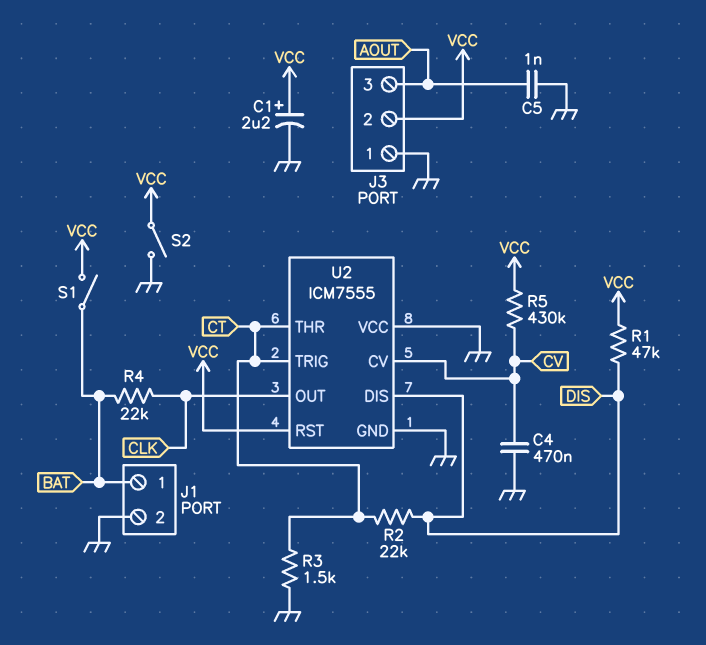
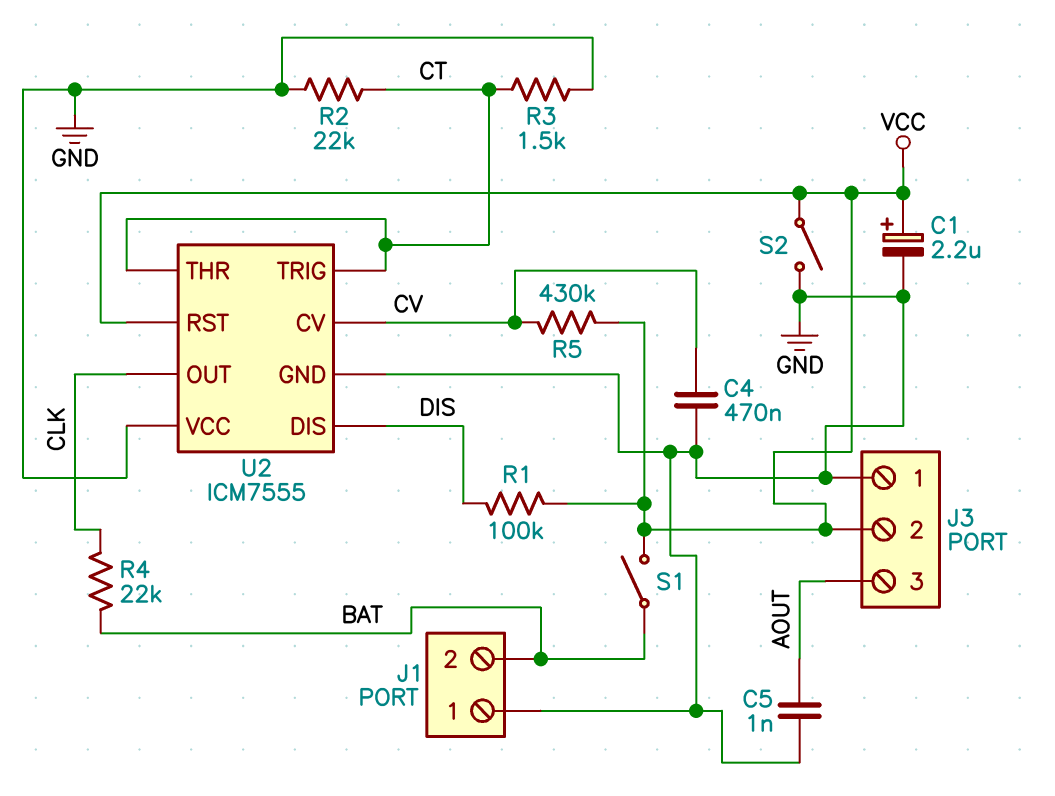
J1 pin 1: BAT -> GND
J1 pin 2: GND -> BAT
R1: 47k (DIS, VCC) -> 100k (DIS, VCC)
R2: 22k (CT, DIS) -> 22k (CT, GND)

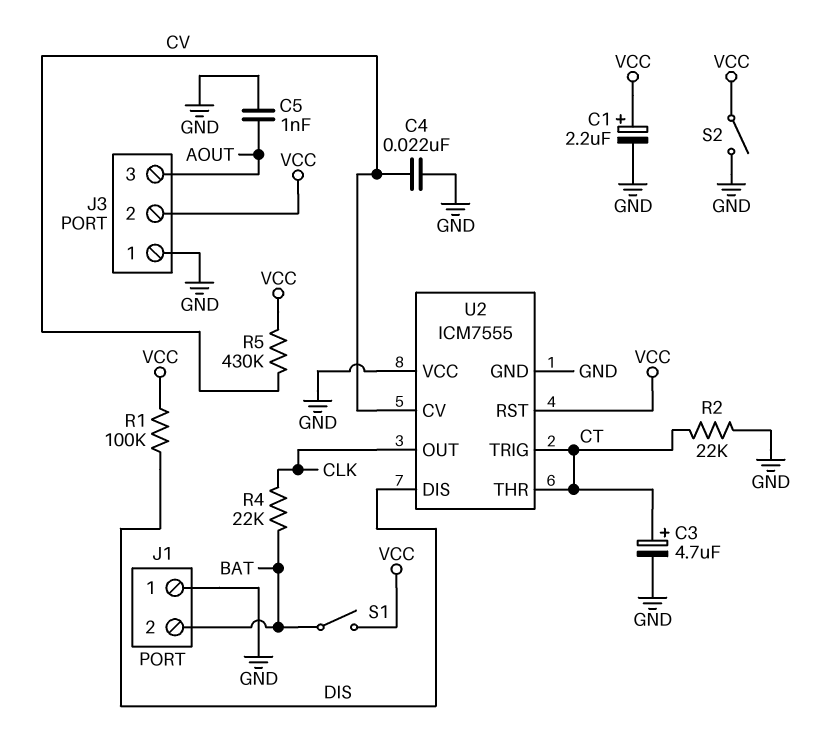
C3: none -> 4.7uF (plus CT, minus GND)
C4: 470nF (CV, GND) -> 22nF (CV, GND)
R3: 1.5k (CT, GND) -> none

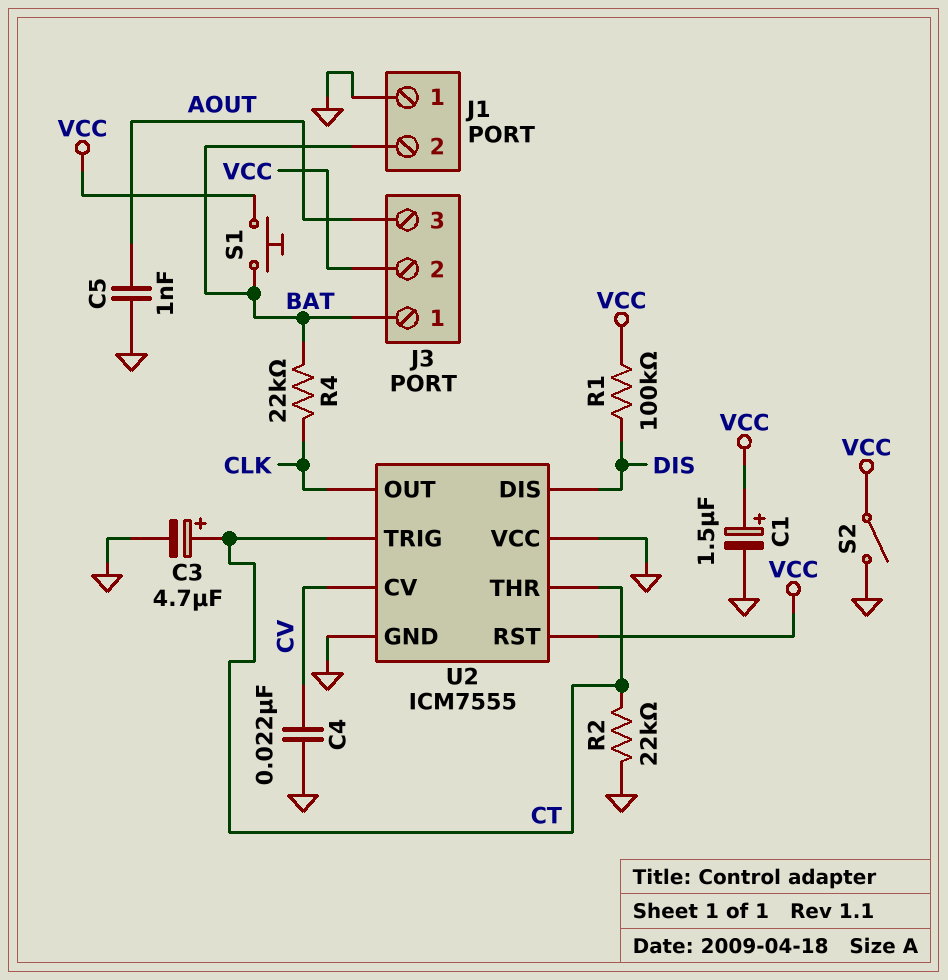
C1: 2.2uF (plus VCC, minus GND) -> 1.5uF (plus VCC, minus GND)
J3 pin 1: GND -> BAT
R5: 430k (CV, VCC) -> none
S1: switch (BAT, VCC) -> button (BAT, VCC)

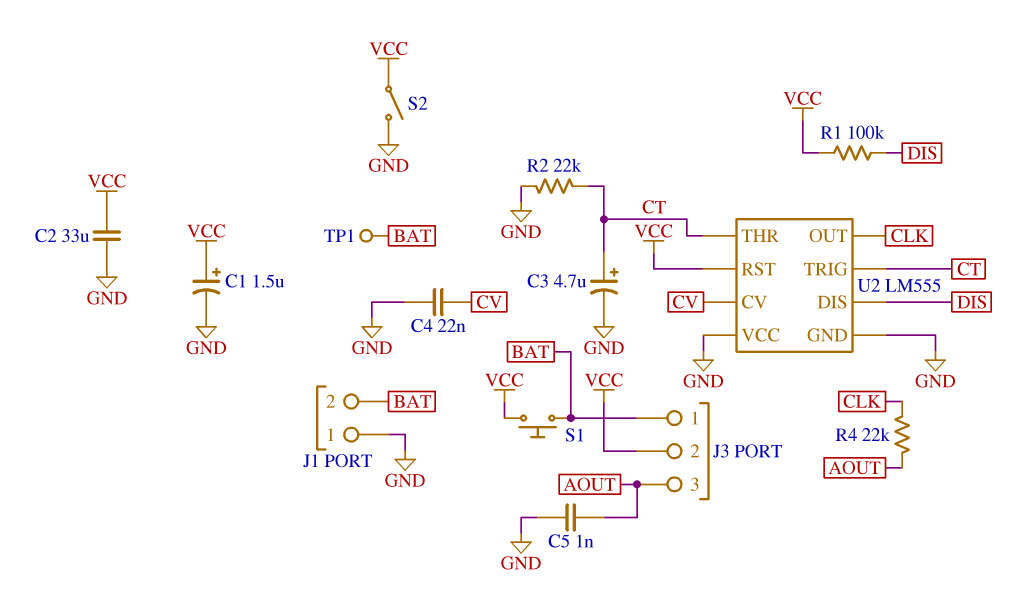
C2: none -> 33uF (GND, VCC)
R4: 22k (BAT, CLK) -> 22k (AOUT, CLK)
TP1: none -> test point (BAT)
U2: ICM7555 -> LM555

